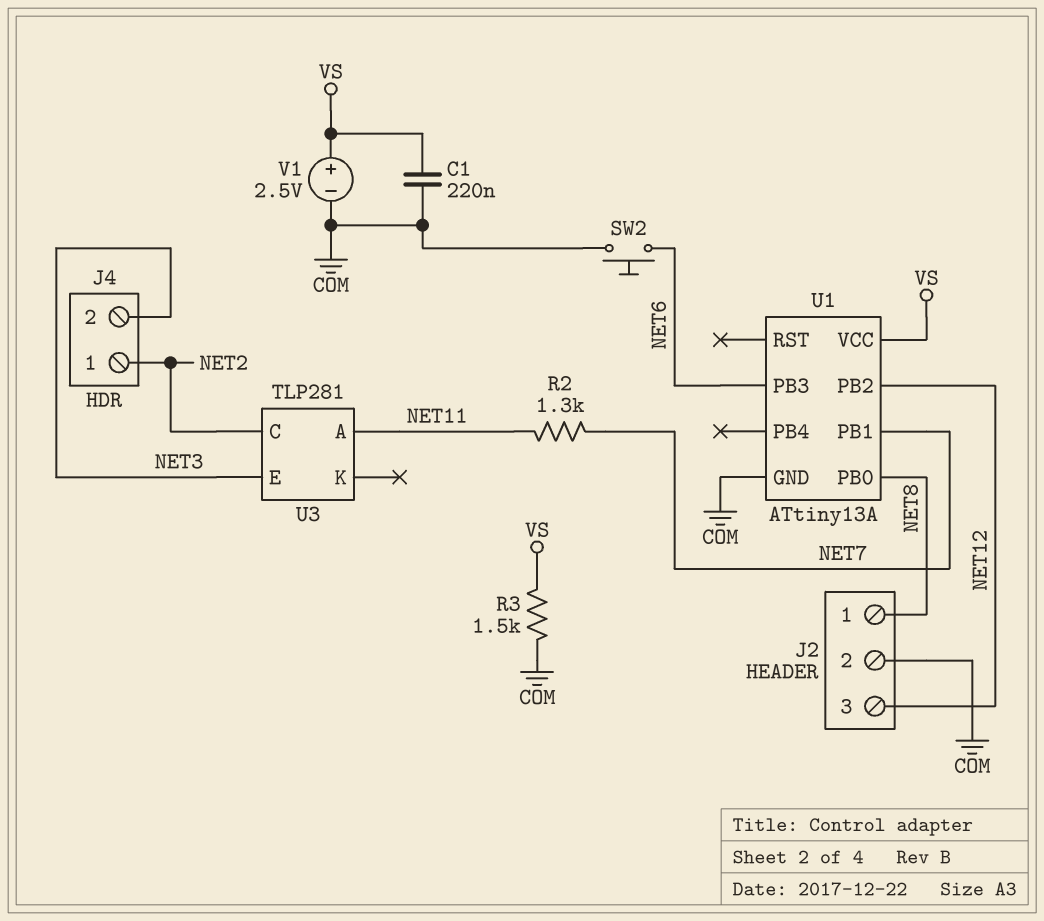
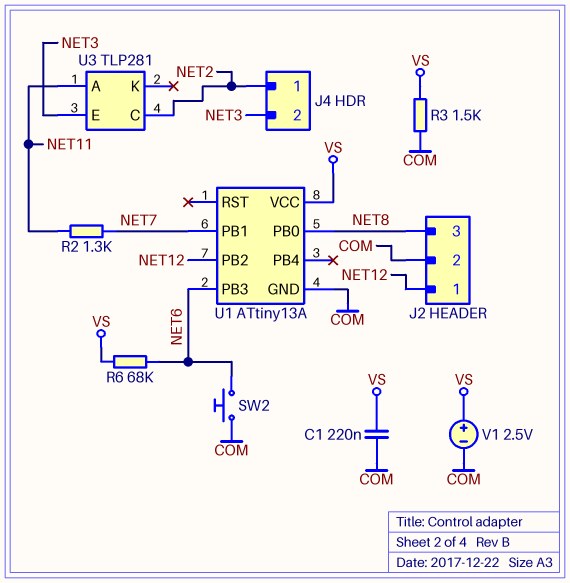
J2 pin 1: NET8 -> NET12
J2 pin 3: NET12 -> NET8
R6: none -> 68k (NET6, VS)

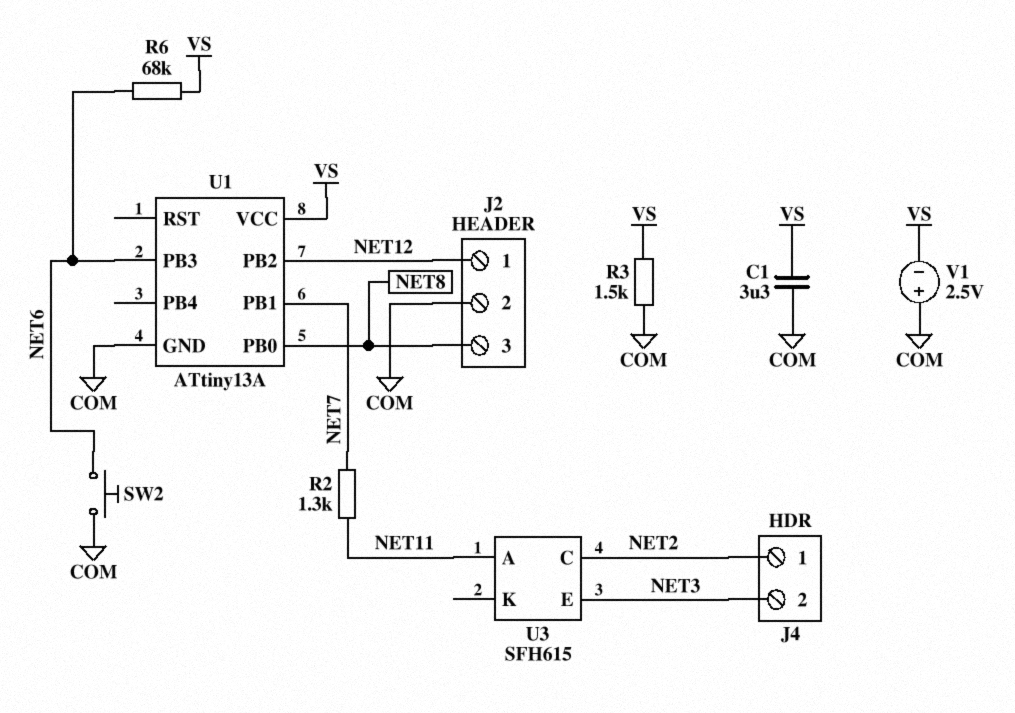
C1: 220nF (COM, VS) -> 3.3uF (COM, VS)
U3: TLP281 -> SFH615
V1: 2.5V (plus VS, minus COM) -> 2.5V (plus COM, minus VS)

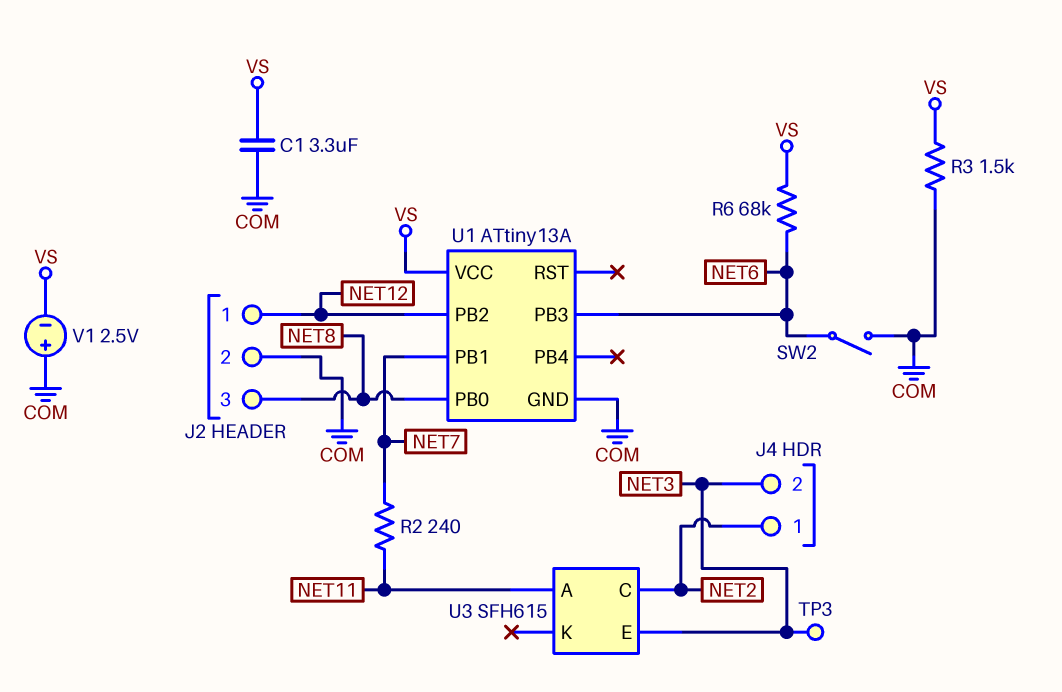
R2: 1.3k (NET7, NET11) -> 240 (NET7, NET11)
SW2: button (COM, NET6) -> switch (COM, NET6)
TP3: none -> test point (NET3)

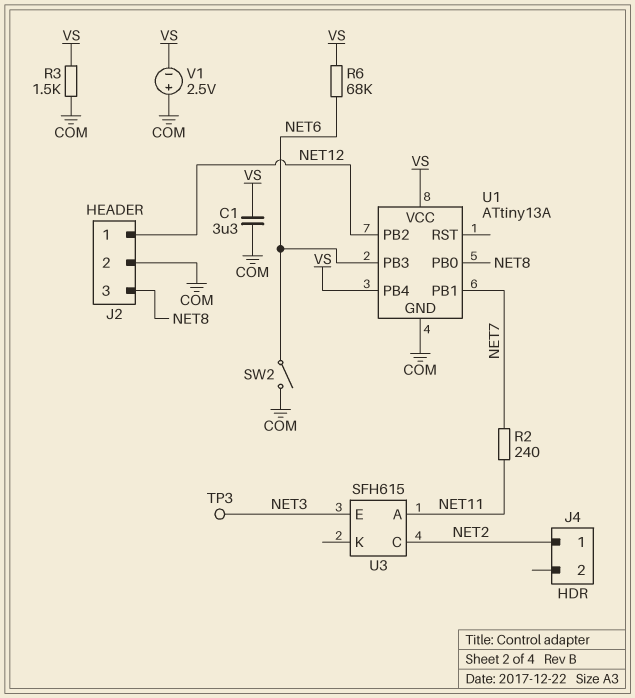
J4 pin 2: NET3 -> none
U1 pin PB4: none -> VS

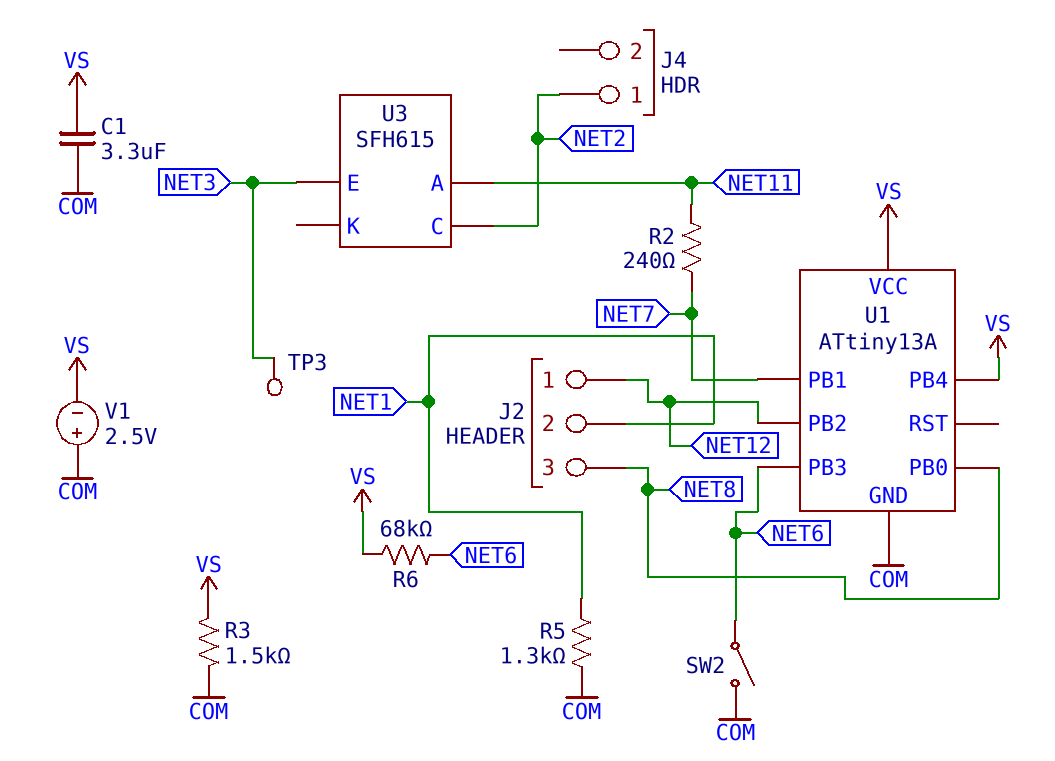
J2 pin 2: COM -> NET1
R5: none -> 1.3k (COM, NET1)

